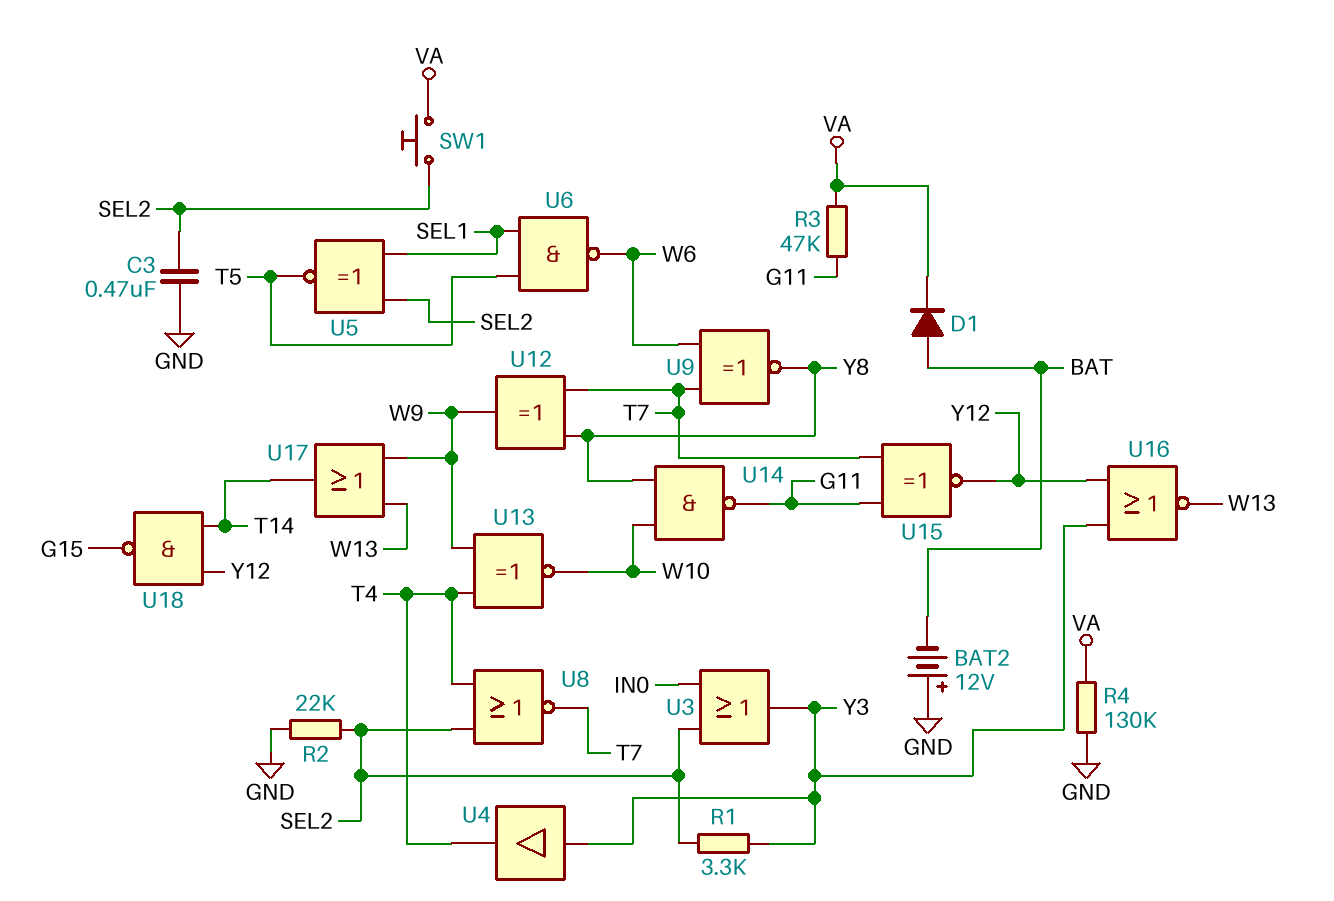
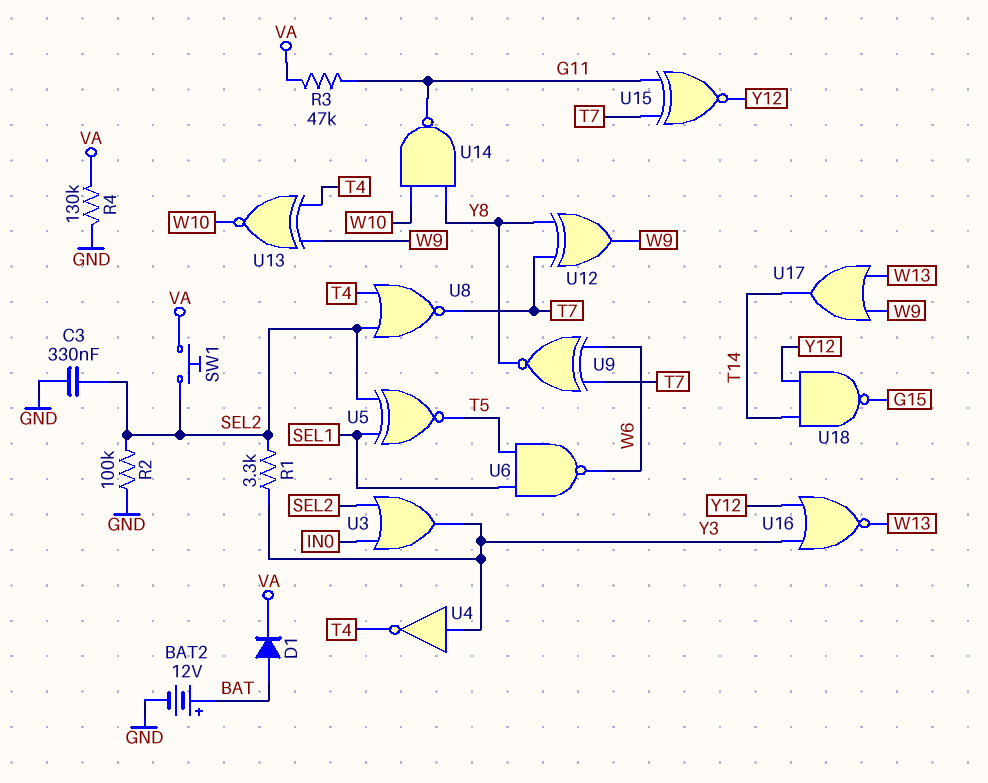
BAT2: 12V (plus GND, minus BAT) -> 12V (plus BAT, minus GND)
C3: 470nF (GND, SEL2) -> 330nF (GND, SEL2)
R2: 22k (GND, SEL2) -> 100k (GND, SEL2)
U4: buffer (in Y3, out T4) -> NOT (in Y3, out T4)

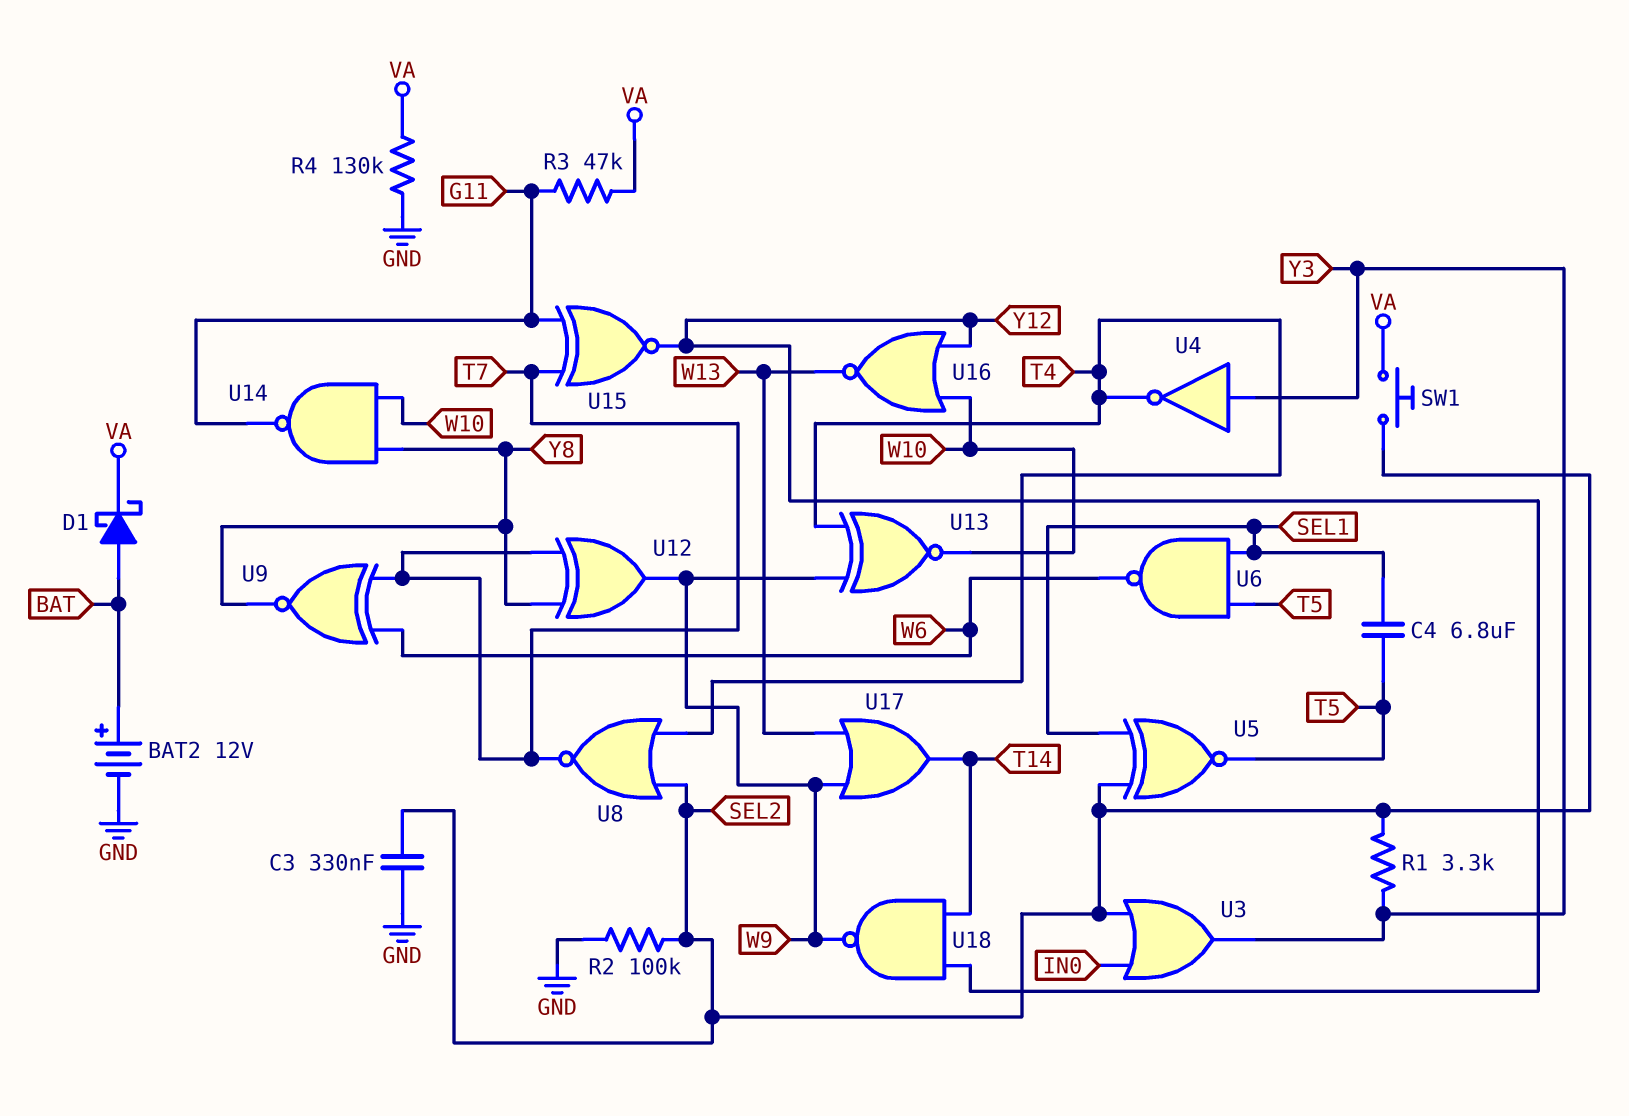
C4: none -> 6.8uF (SEL1, T5)
D1: diode (A BAT, K VA) -> schottky (A BAT, K VA)
U16: NOR (in Y3, in Y12, out W13) -> NOR (in W10, in Y12, out W13)
U18: NAND (in T14, in Y12, out G15) -> NAND (in T14, in Y12, out W9)

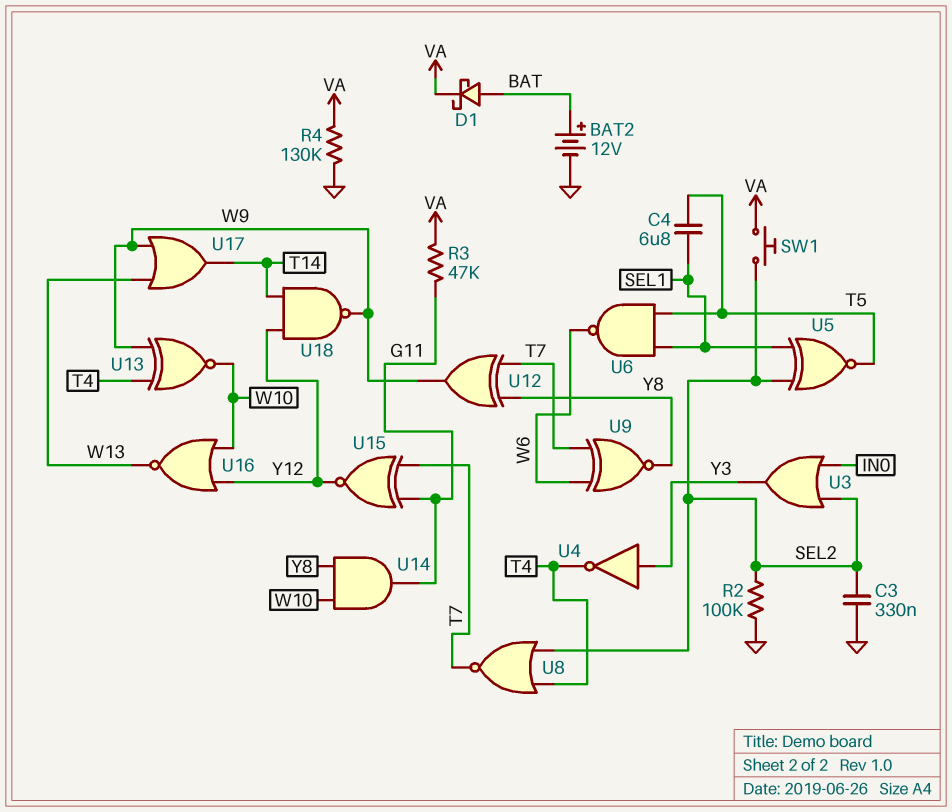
R1: 3.3k (SEL2, Y3) -> none
U14: NAND (in W10, in Y8, out G11) -> AND (in W10, in Y8, out G11)

